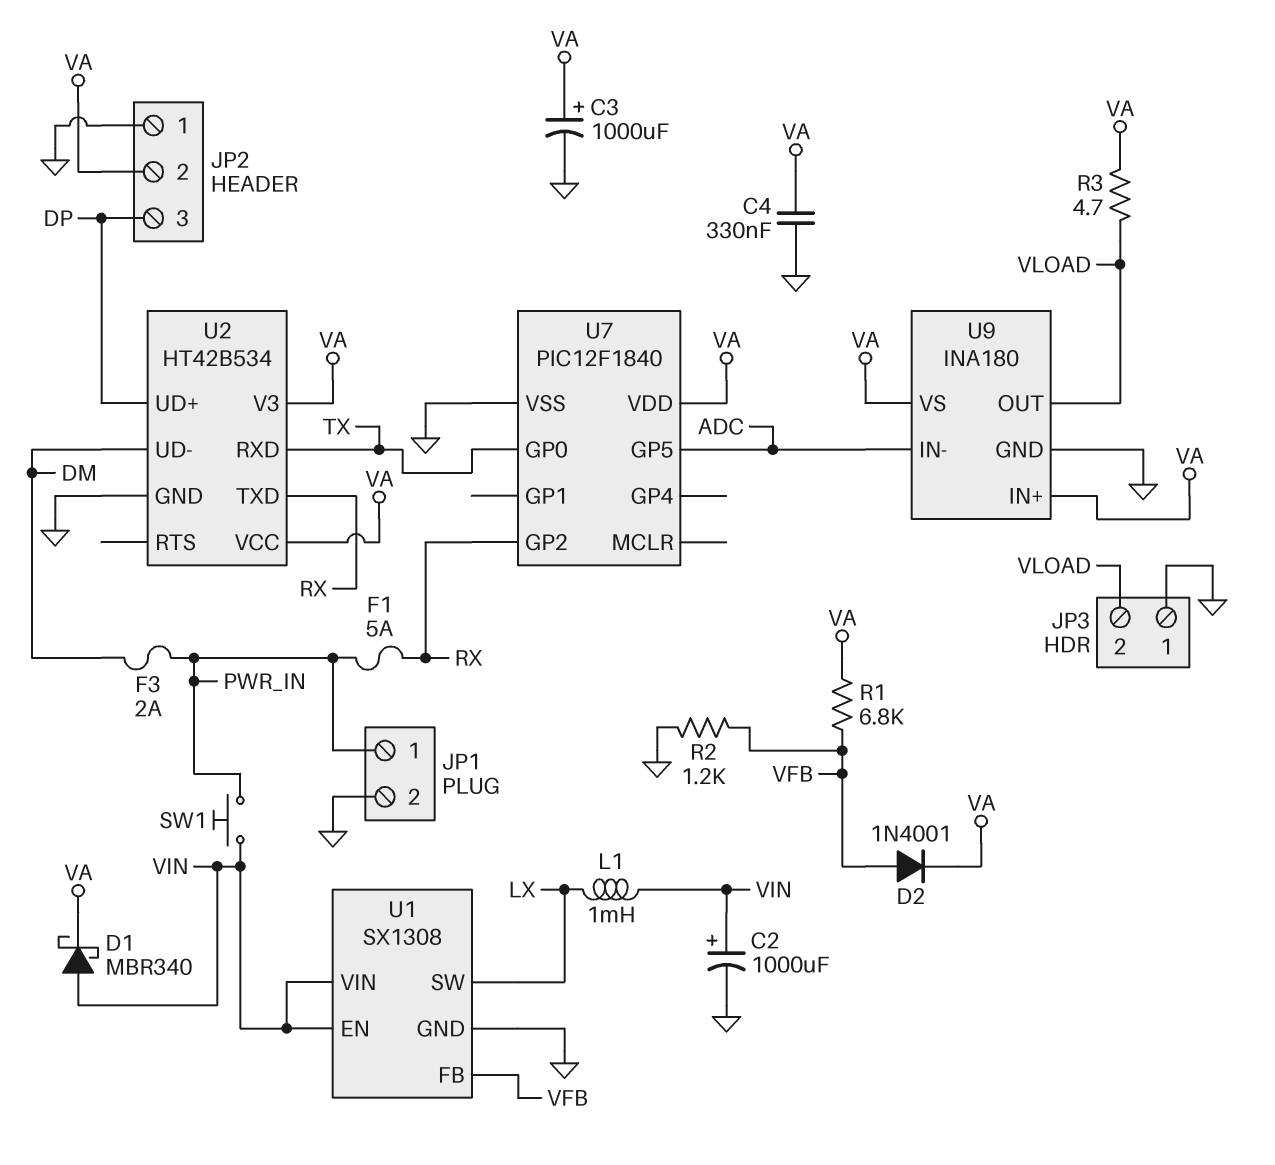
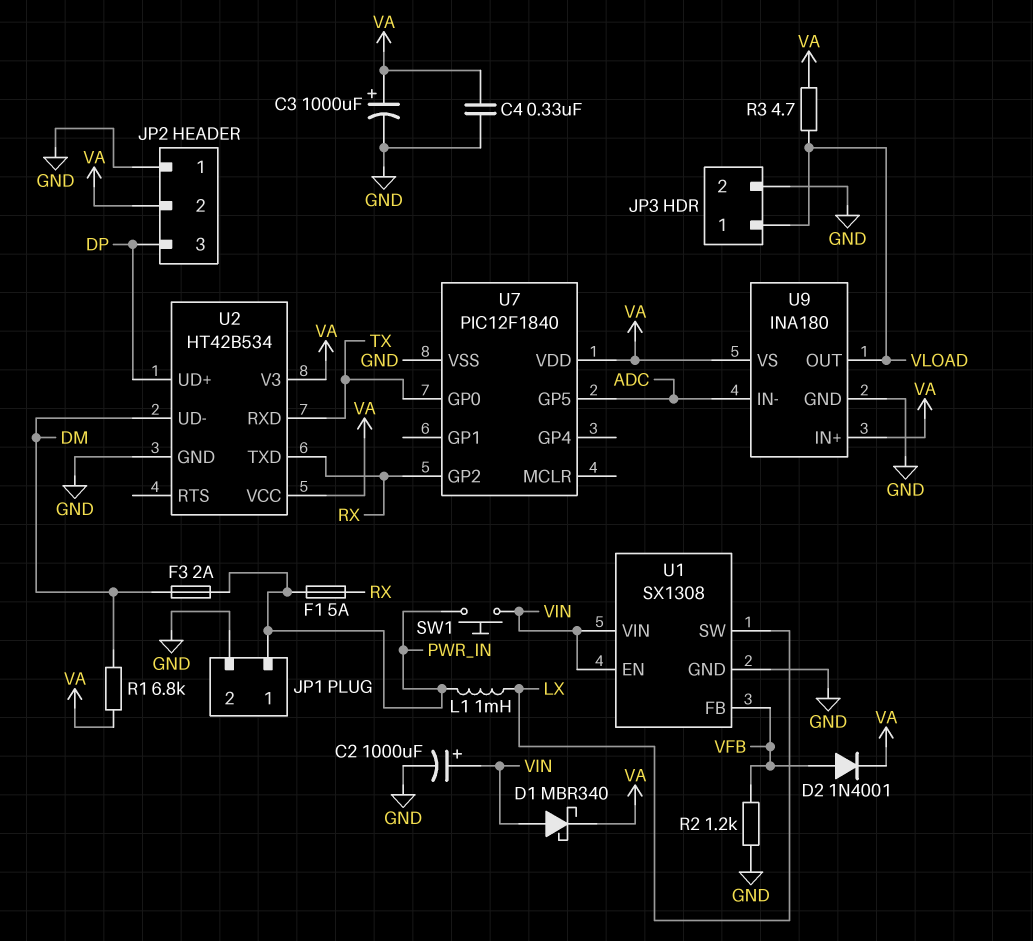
JP3 pin 1: GND -> VLOAD
JP3 pin 2: VLOAD -> GND
L1: 1mH (LX, VIN) -> 1mH (LX, PWR_IN)
R1: 6.8k (VA, VFB) -> 6.8k (DM, VA)

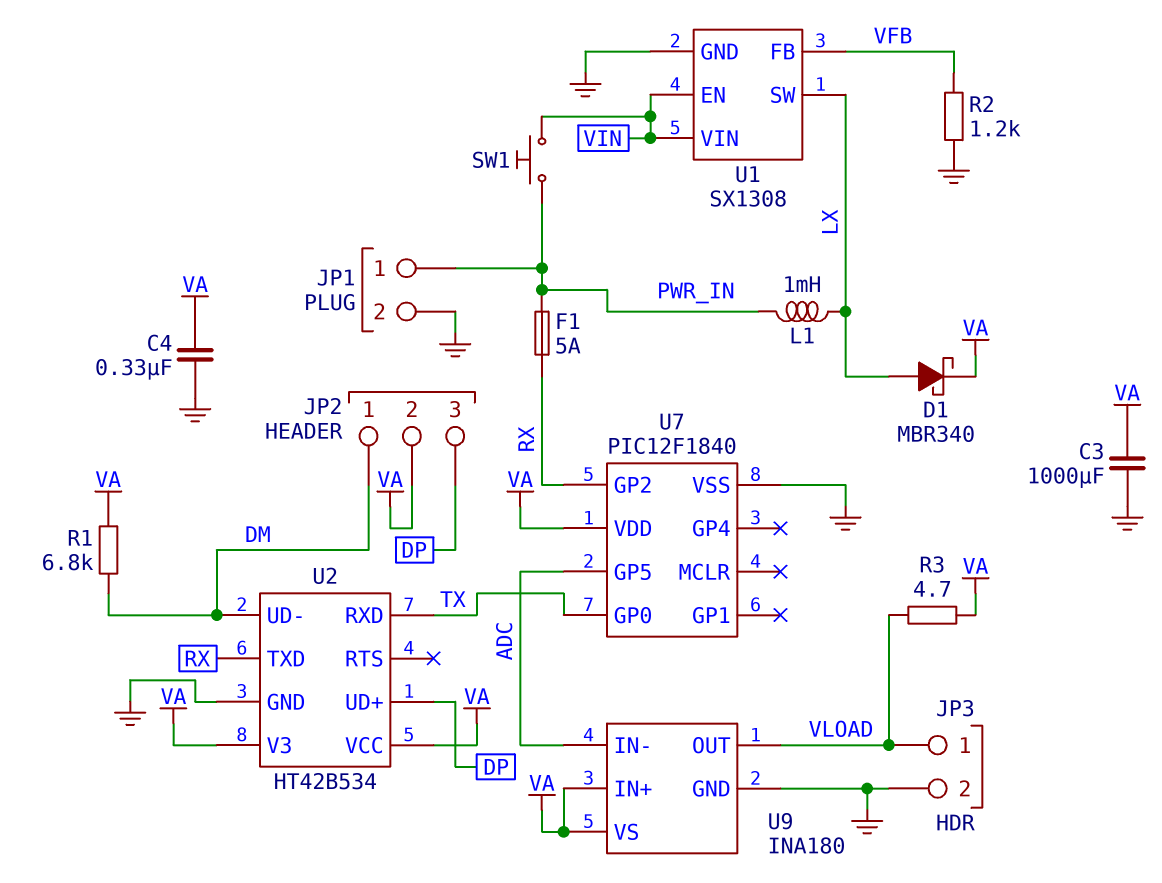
C2: 1000uF (plus VIN, minus GND) -> none
C3: 1000uF (plus VA, minus GND) -> 1000uF (GND, VA)
D1: schottky MBR340 (A VIN, K VA) -> schottky MBR340 (A LX, K VA)
D2: diode 1N4001 (A VFB, K VA) -> none
F3: 2A (DM, PWR_IN) -> none
JP2 pin 1: GND -> DM

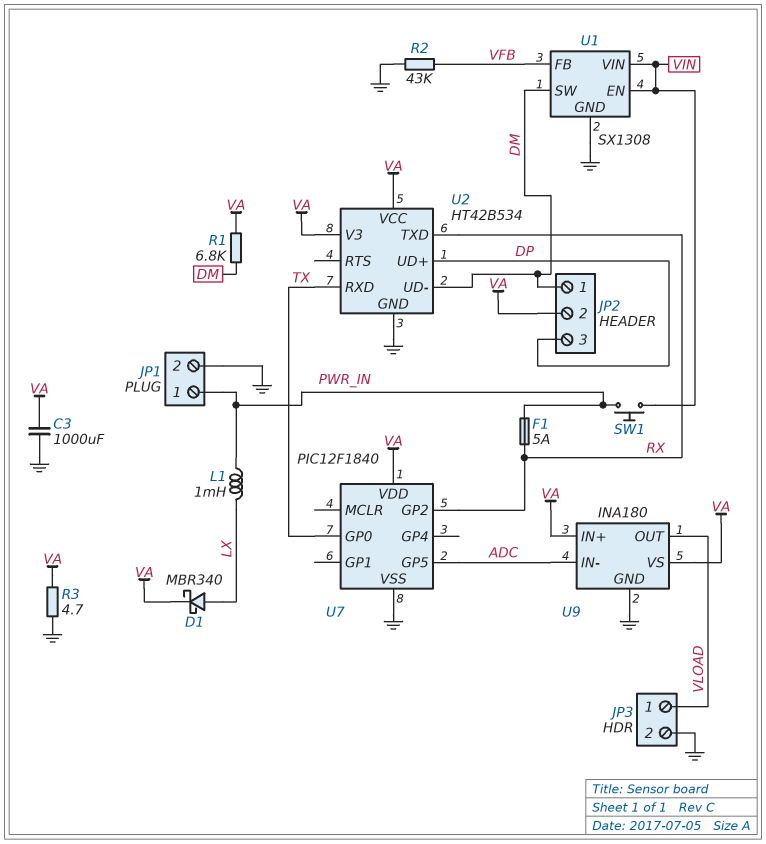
C4: 330nF (GND, VA) -> none
R2: 1.2k (GND, VFB) -> 43k (GND, VFB)
R3: 4.7 (VA, VLOAD) -> 4.7 (GND, VA)
U1 pin SW: LX -> DM

